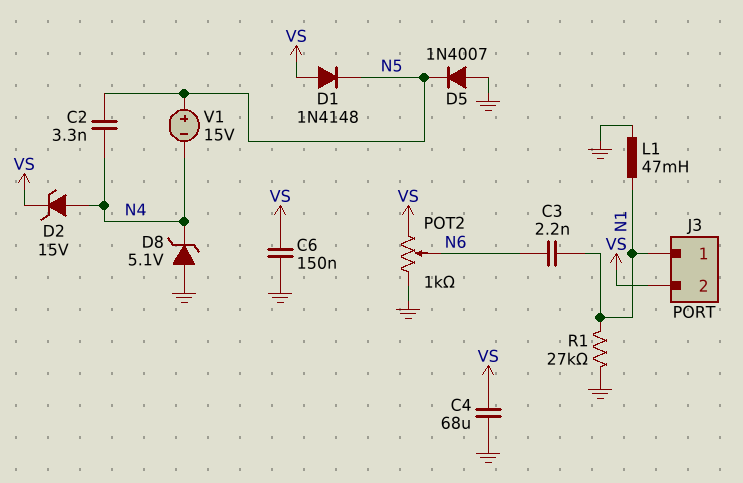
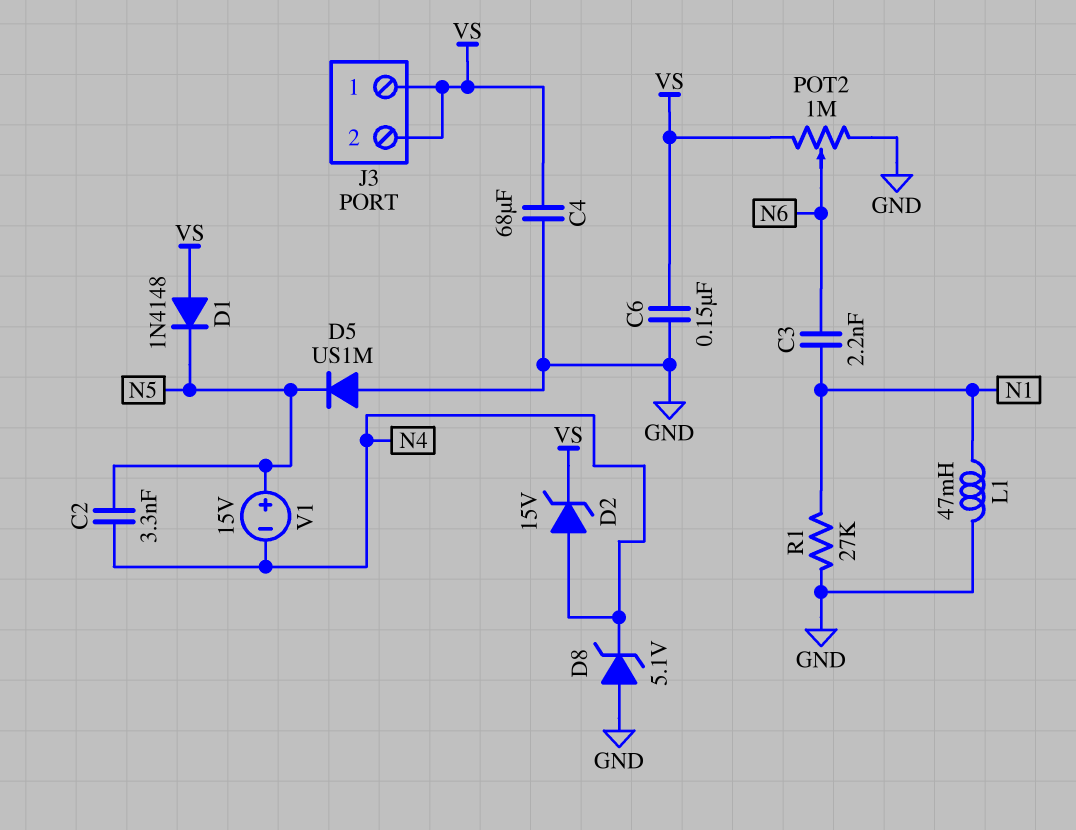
D5: diode 1N4007 (A GND, K N5) -> diode US1M (A GND, K N5)
J3 pin 1: N1 -> VS
POT2: 1k (GND, VS, wiper N6) -> 1M (GND, VS, wiper N6)

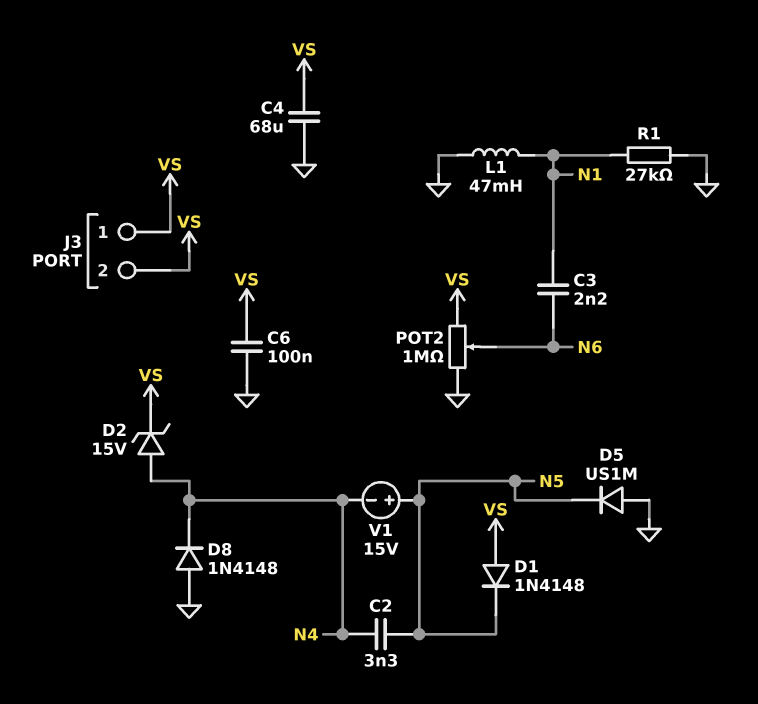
C6: 150nF (GND, VS) -> 100nF (GND, VS)
D8: zener 5.1V (A GND, K N4) -> diode 1N4148 (A GND, K N4)

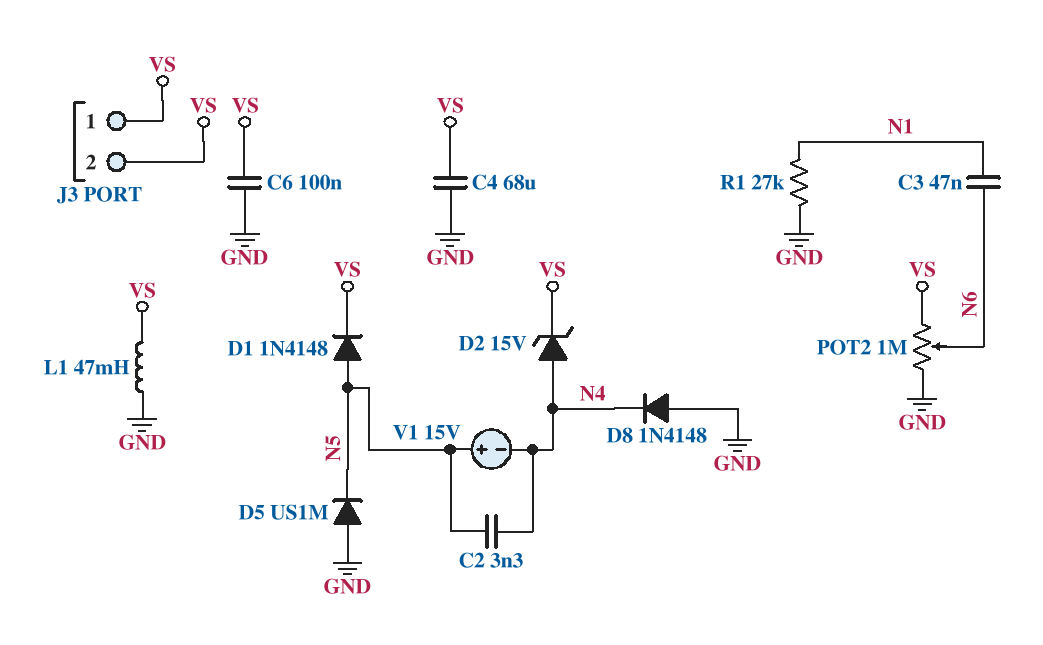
C3: 2.2nF (N1, N6) -> 47nF (N1, N6)
D1: diode 1N4148 (A VS, K N5) -> diode 1N4148 (A N5, K VS)
L1: 47mH (GND, N1) -> 47mH (GND, VS)

